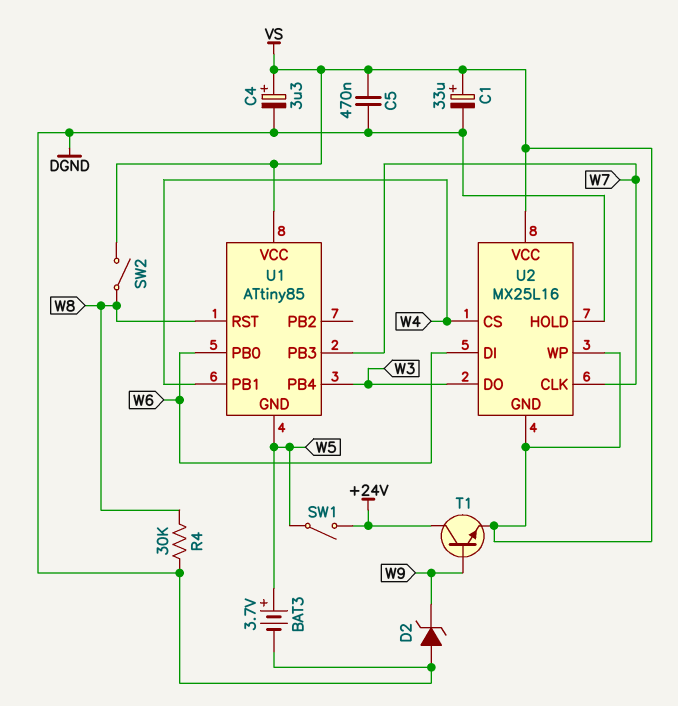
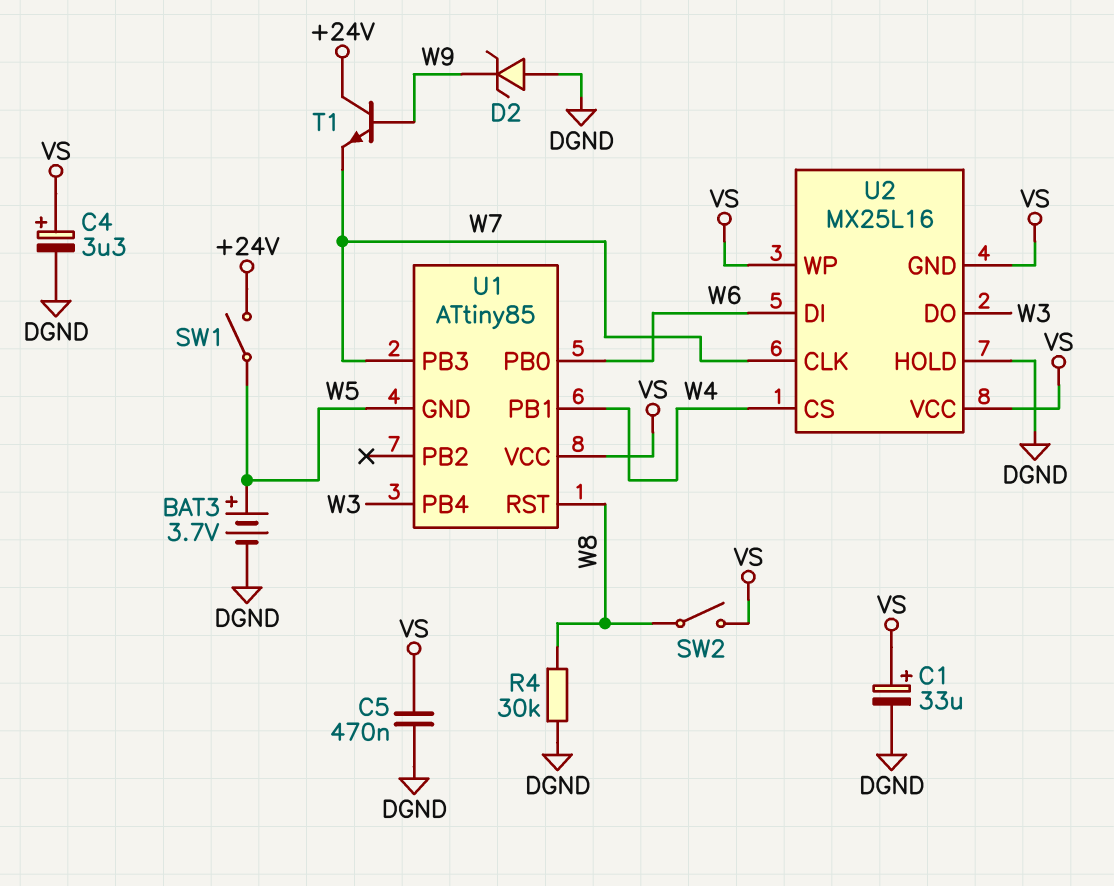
T1: NPN (B W9, C +24V, E VS) -> NPN (B W9, C +24V, E W7)

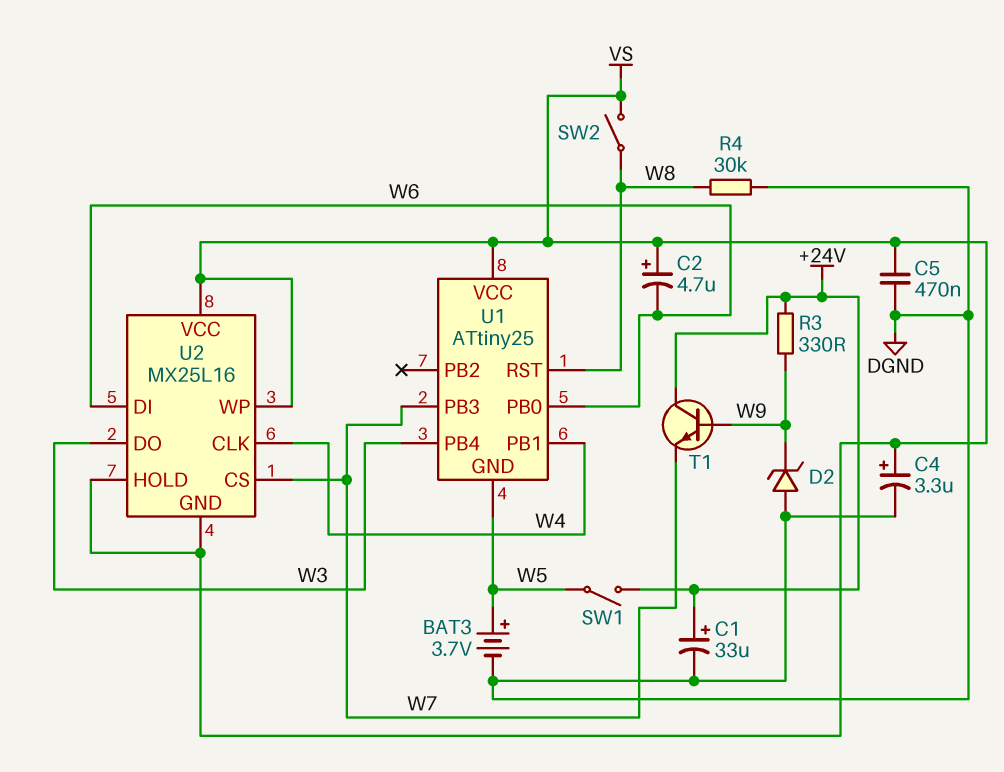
C1: 33uF (plus VS, minus DGND) -> 33uF (plus +24V, minus DGND)
C2: none -> 4.7uF (plus VS, minus W6)
R3: none -> 330 (+24V, W9)
U1: ATtiny85 -> ATtiny25
U2 pin CLK: W7 -> W4
U2 pin CS: W4 -> W7
U2 pin HOLD: DGND -> VS

